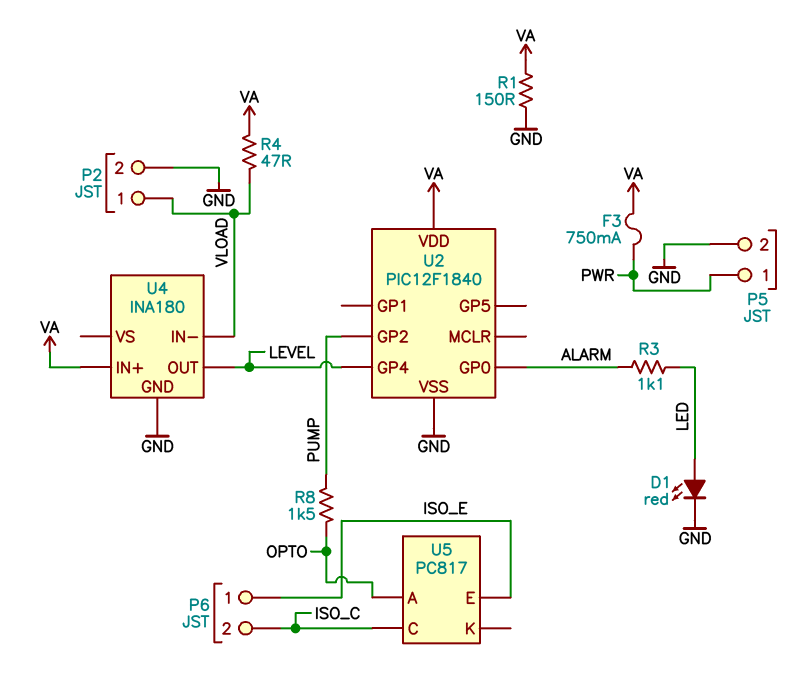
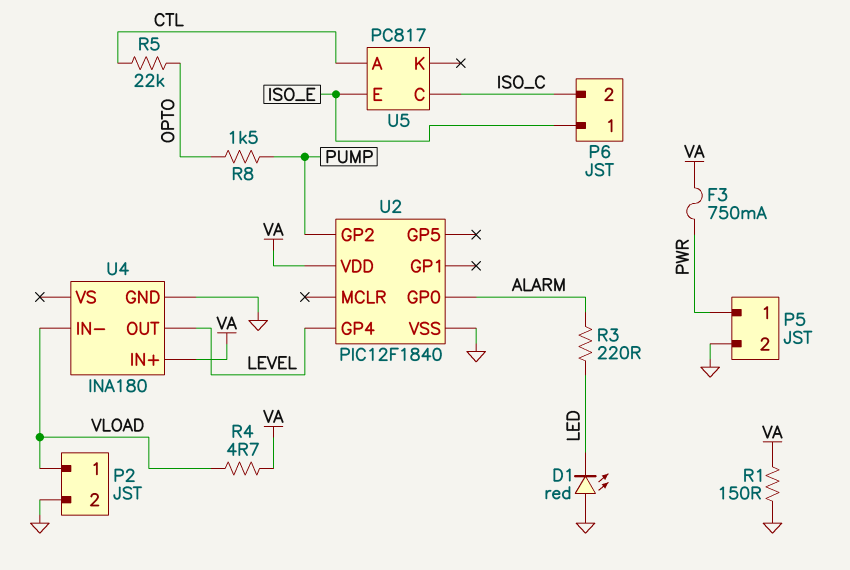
D1: LED red (A LED, K GND) -> LED red (A GND, K LED)
R3: 1.1k (ALARM, LED) -> 220 (ALARM, LED)
R4: 47 (VA, VLOAD) -> 4.7 (VA, VLOAD)
R5: none -> 22k (CTL, OPTO)
U5 pin A: OPTO -> CTL

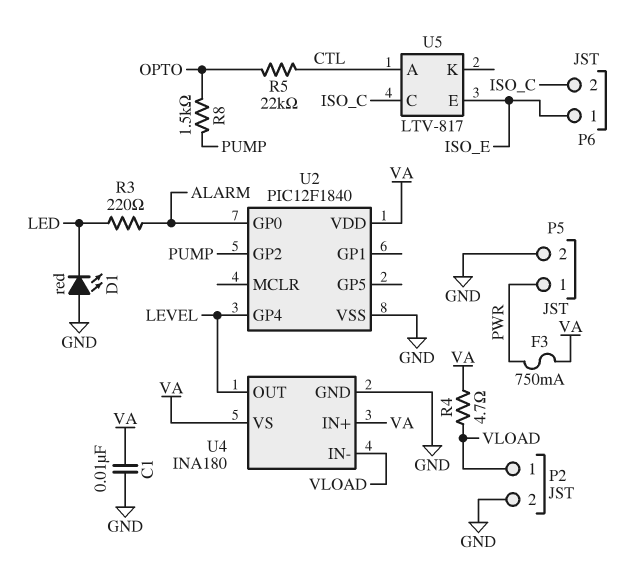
C1: none -> 10nF (GND, VA)
R1: 150 (GND, VA) -> none
U4 pin VS: none -> VA
U5: PC817 -> LTV-817

